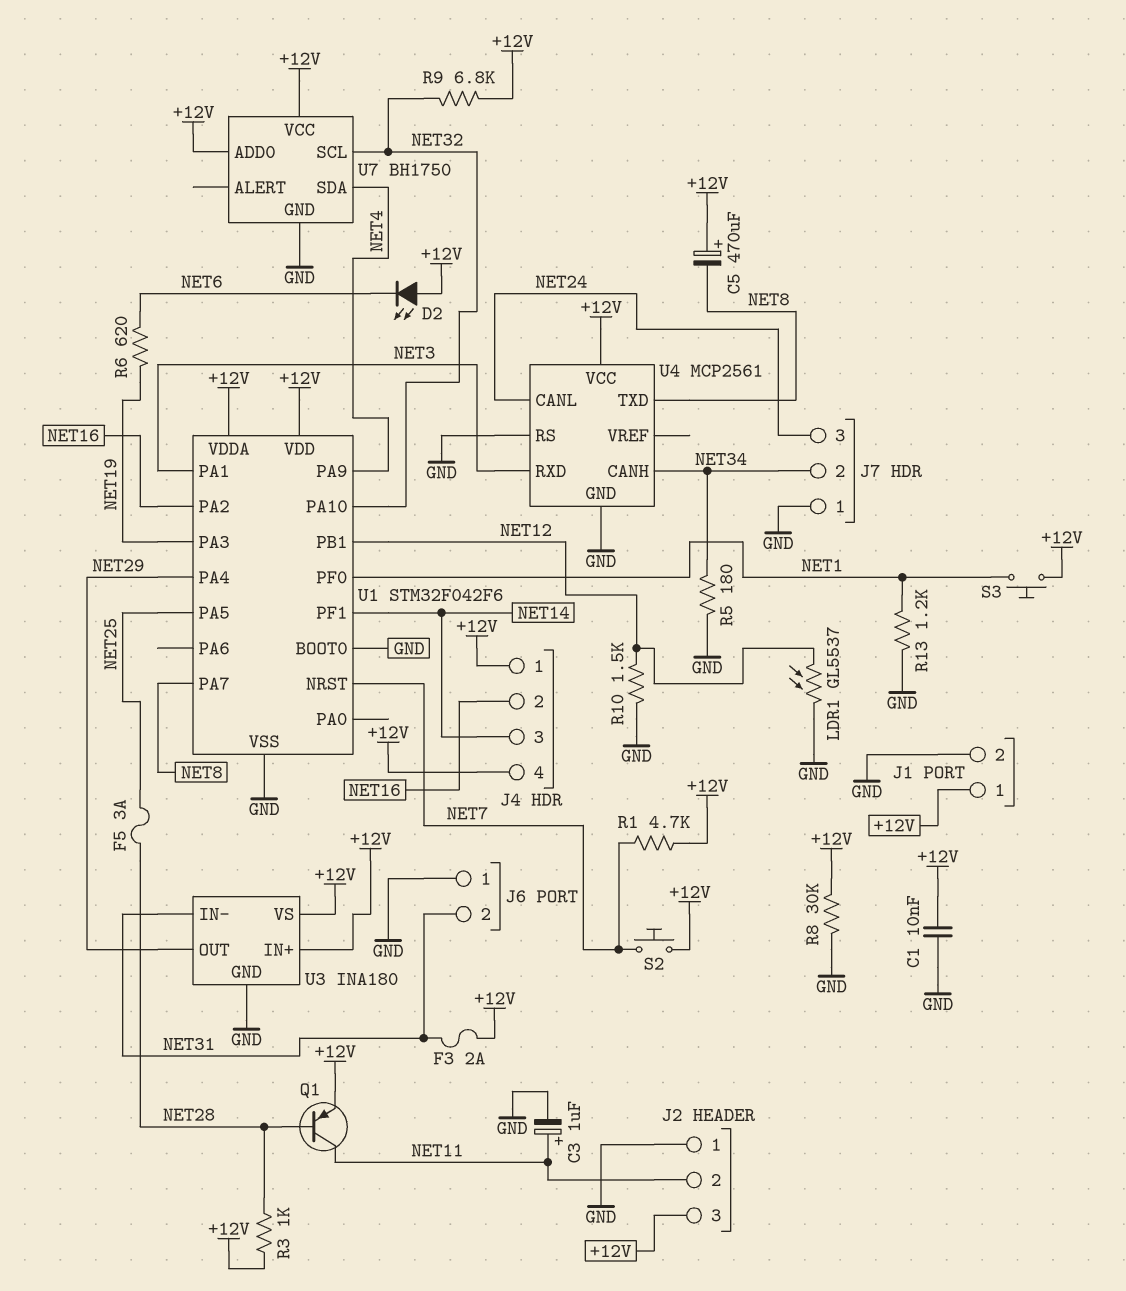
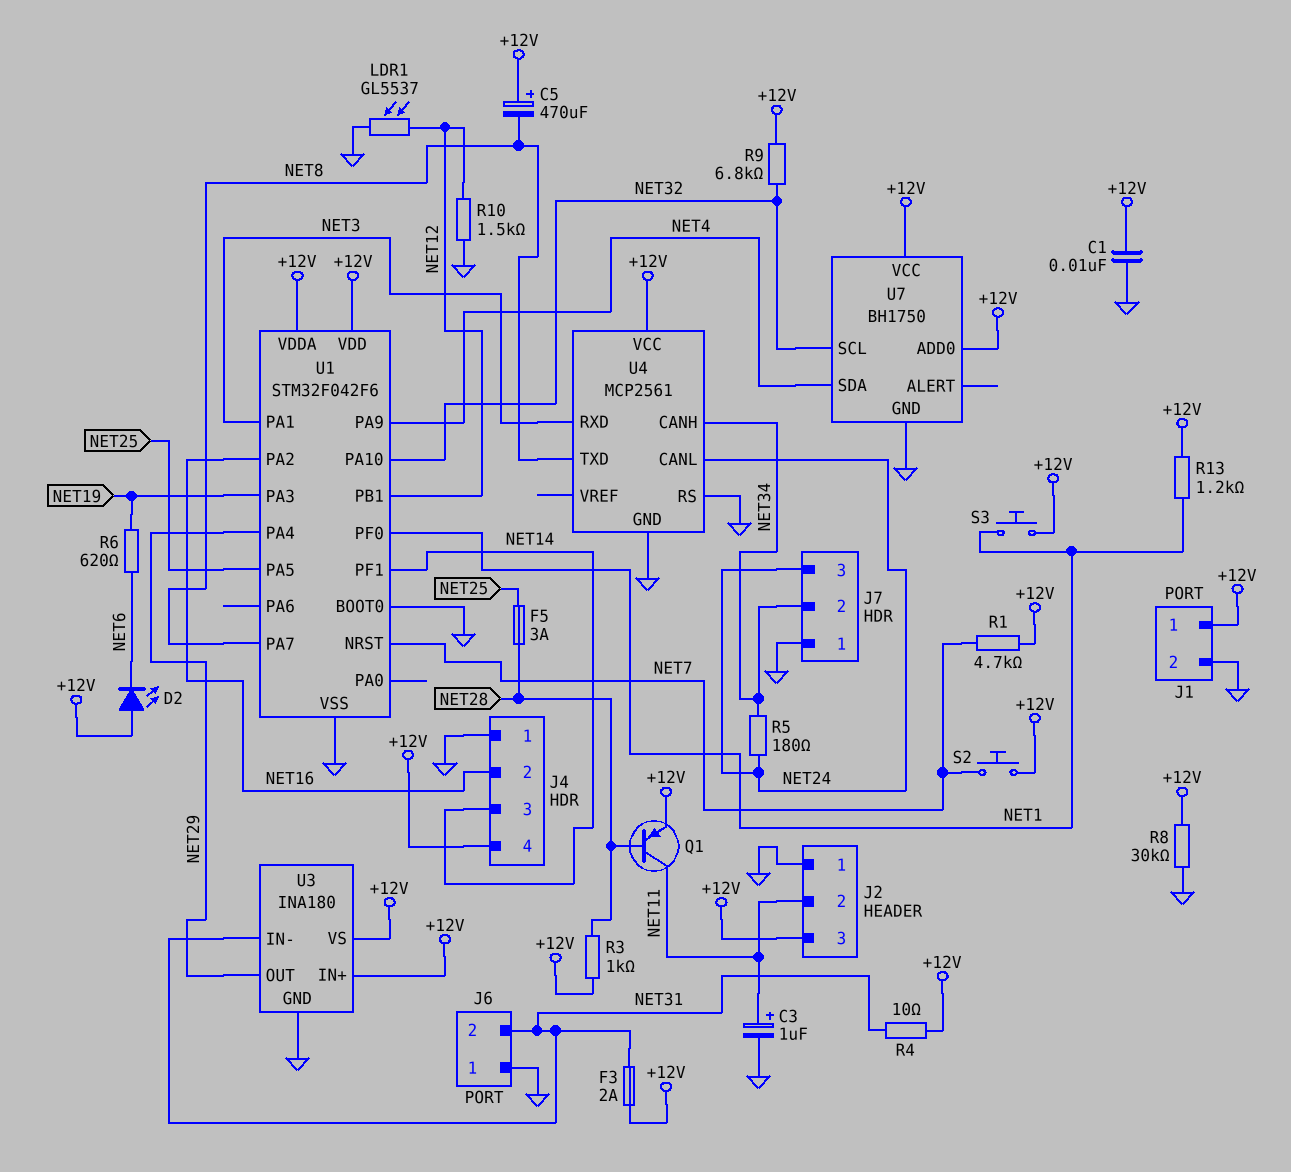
J4 pin 1: +12V -> GND
R4: none -> 10 (+12V, NET31)
R5: 180 (GND, NET34) -> 180 (NET24, NET34)
R13: 1.2k (GND, NET1) -> 1.2k (+12V, NET1)

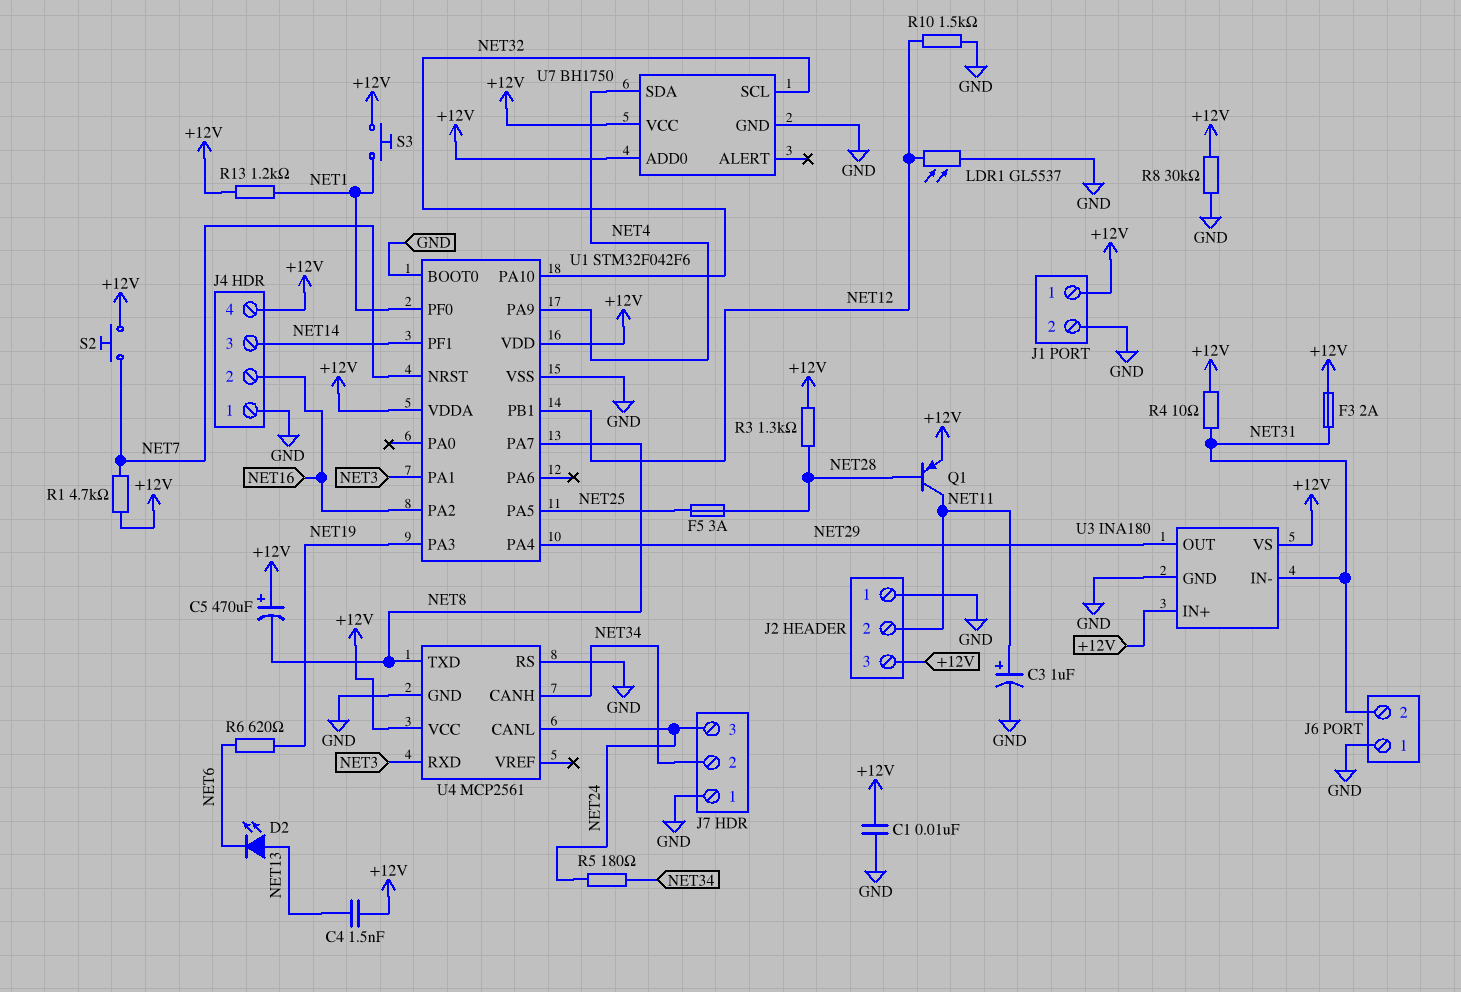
C4: none -> 1.5nF (+12V, NET13)
D2: LED (A +12V, K NET6) -> LED (A NET13, K NET6)
R3: 1k (+12V, NET28) -> 1.3k (+12V, NET28)
R9: 6.8k (+12V, NET32) -> none

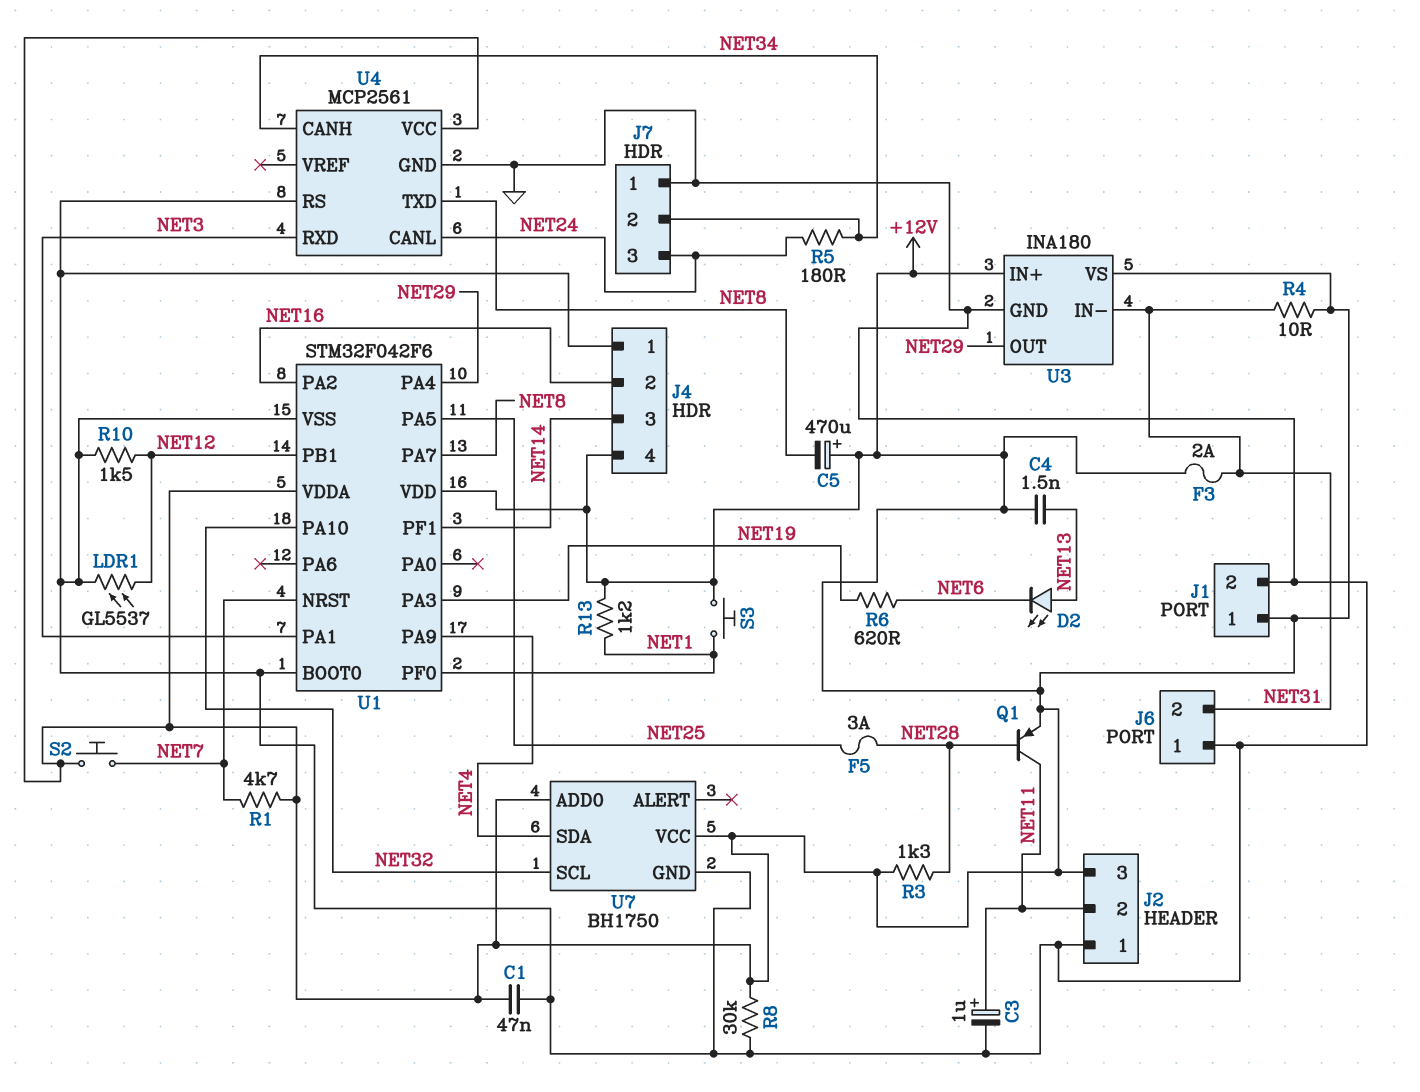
C1: 10nF (+12V, GND) -> 47nF (+12V, GND)

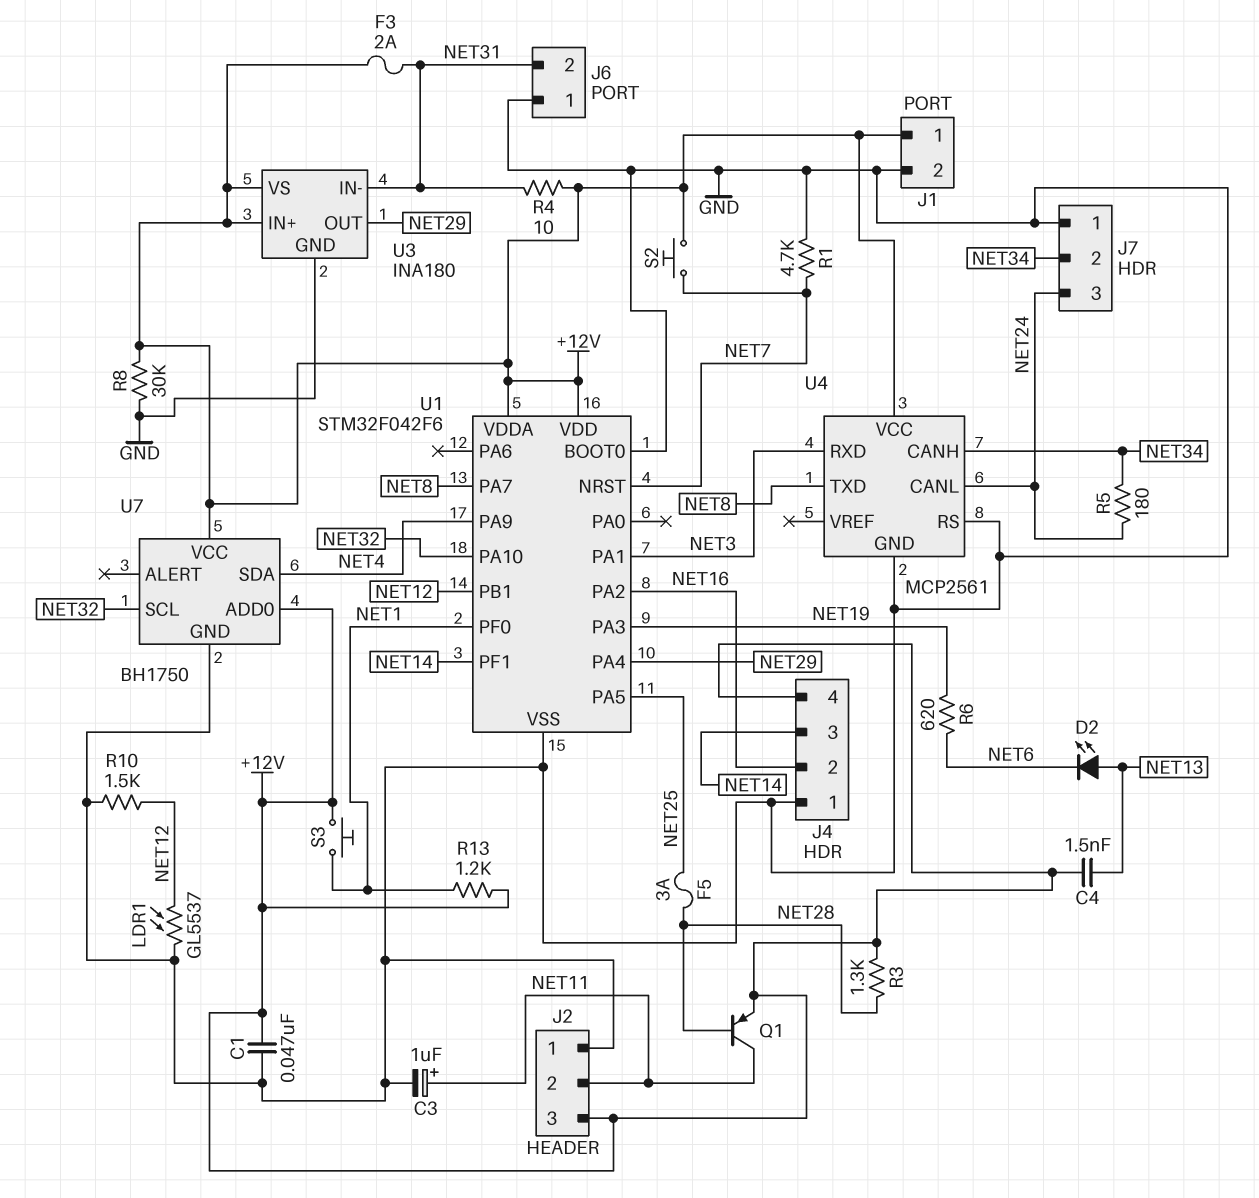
C5: 470uF (plus +12V, minus NET8) -> none
R1: 4.7k (+12V, NET7) -> 4.7k (GND, NET7)

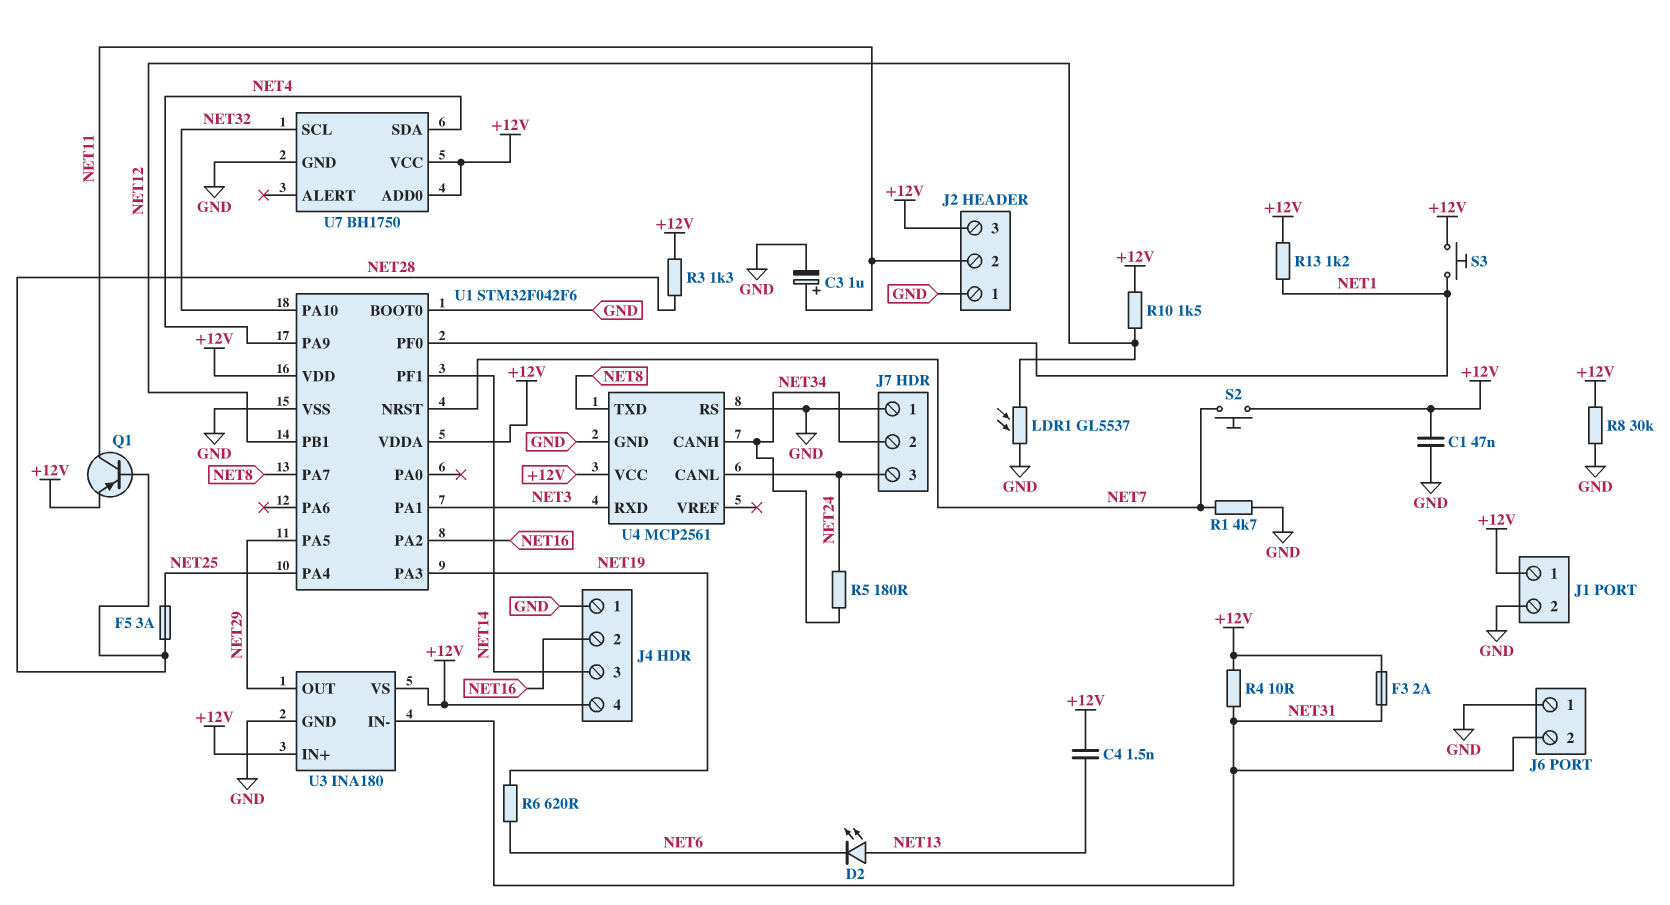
R10: 1.5k (GND, NET12) -> 1.5k (+12V, NET12)
U1 pin PA4: NET29 -> NET25
U1 pin PA5: NET25 -> NET29

